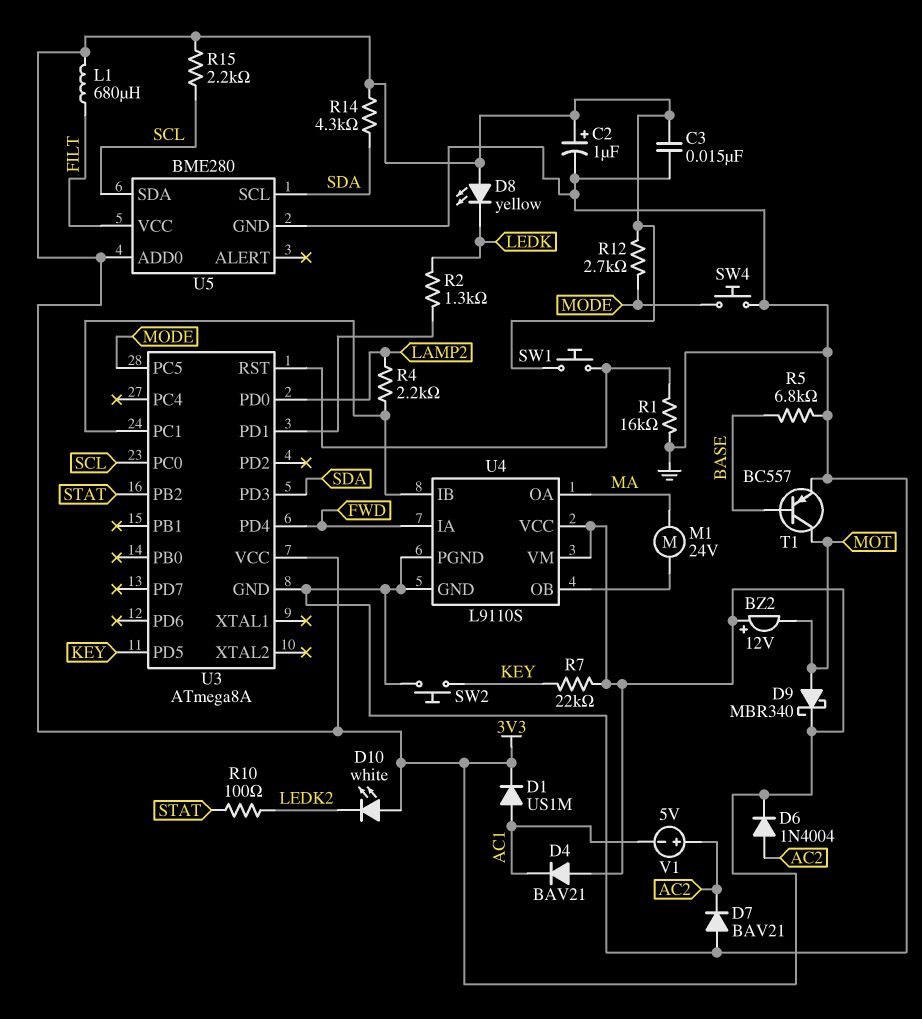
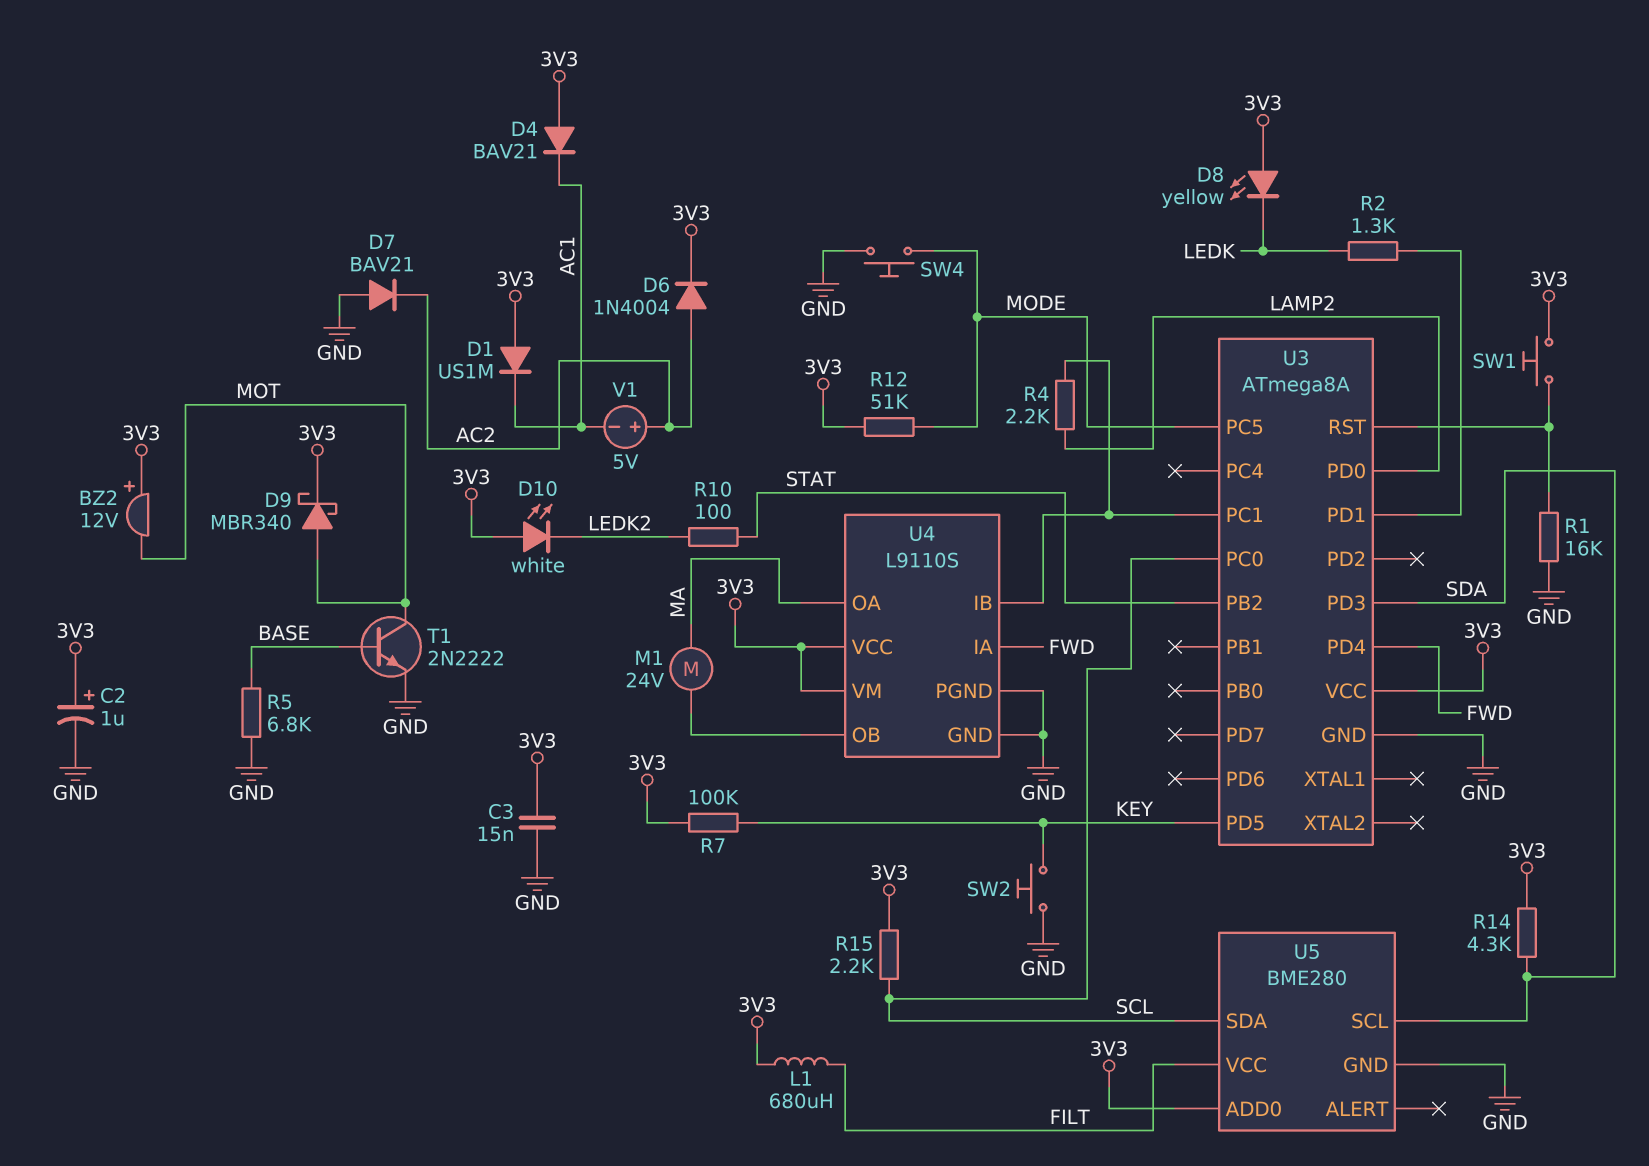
D1: diode US1M (A AC1, K 3V3) -> diode US1M (A 3V3, K AC1)
R7: 22k (3V3, KEY) -> 100k (3V3, KEY)
R12: 2.7k (3V3, MODE) -> 51k (3V3, MODE)
T1: PNP BC557 (B BASE, C MOT, E GND) -> NPN 2N2222 (B BASE, C MOT, E GND)

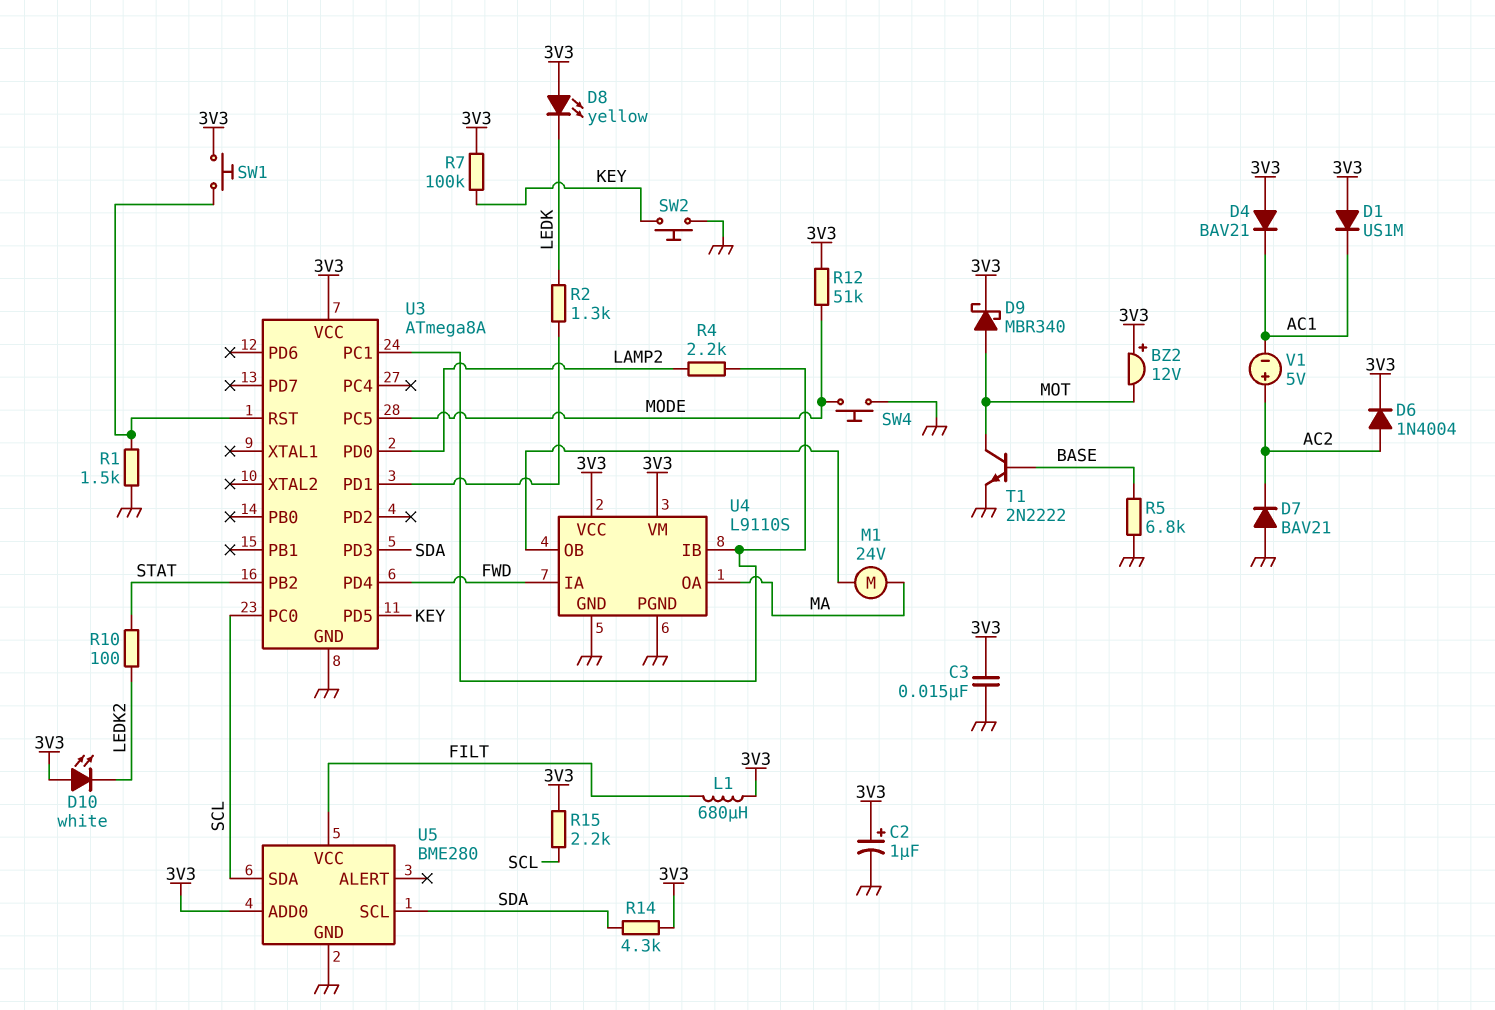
R1: 16k (GND, U3/RST) -> 1.5k (GND, U3/RST)

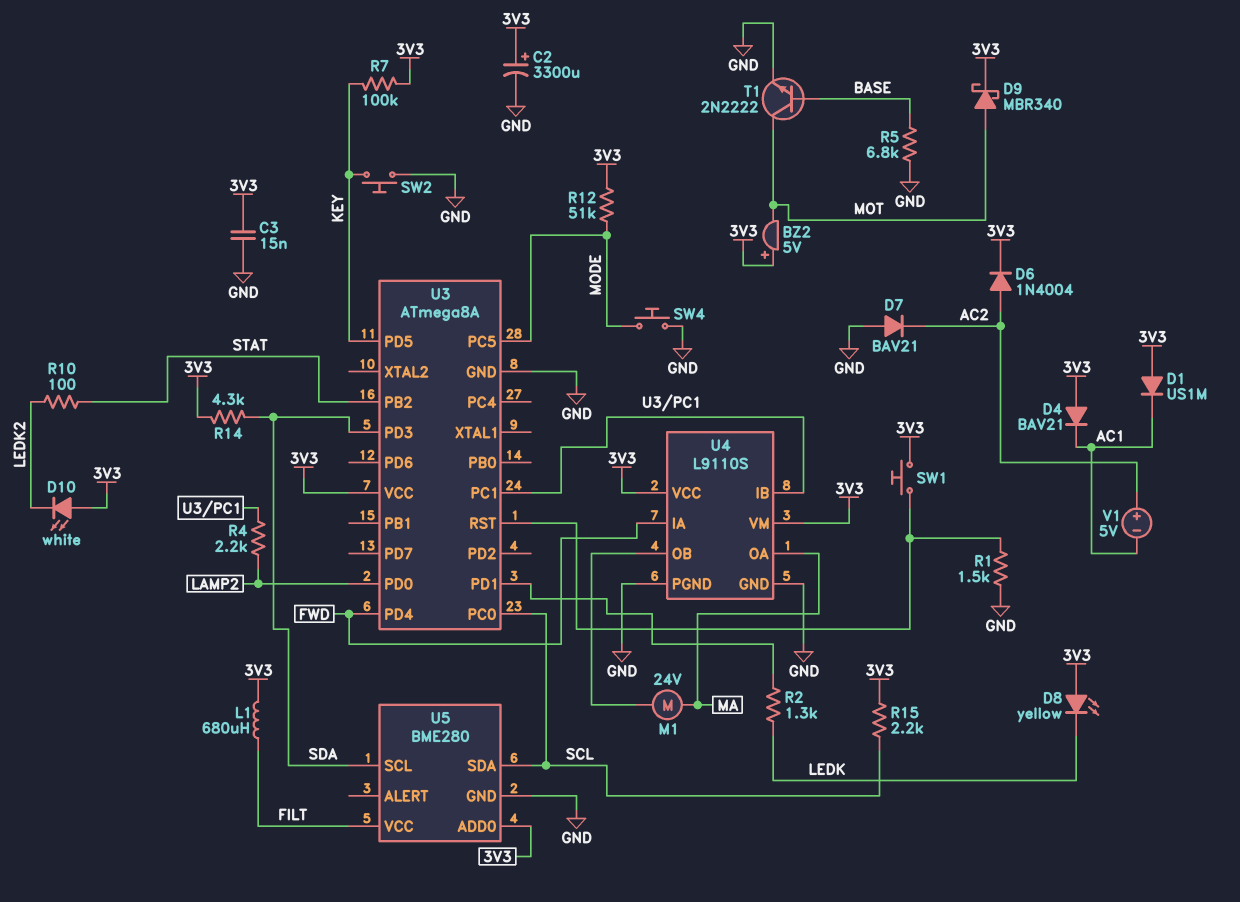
BZ2: buzzer 12V (plus 3V3, minus MOT) -> buzzer 5V (plus 3V3, minus MOT)
C2: 1uF (plus 3V3, minus GND) -> 3300uF (plus 3V3, minus GND)

